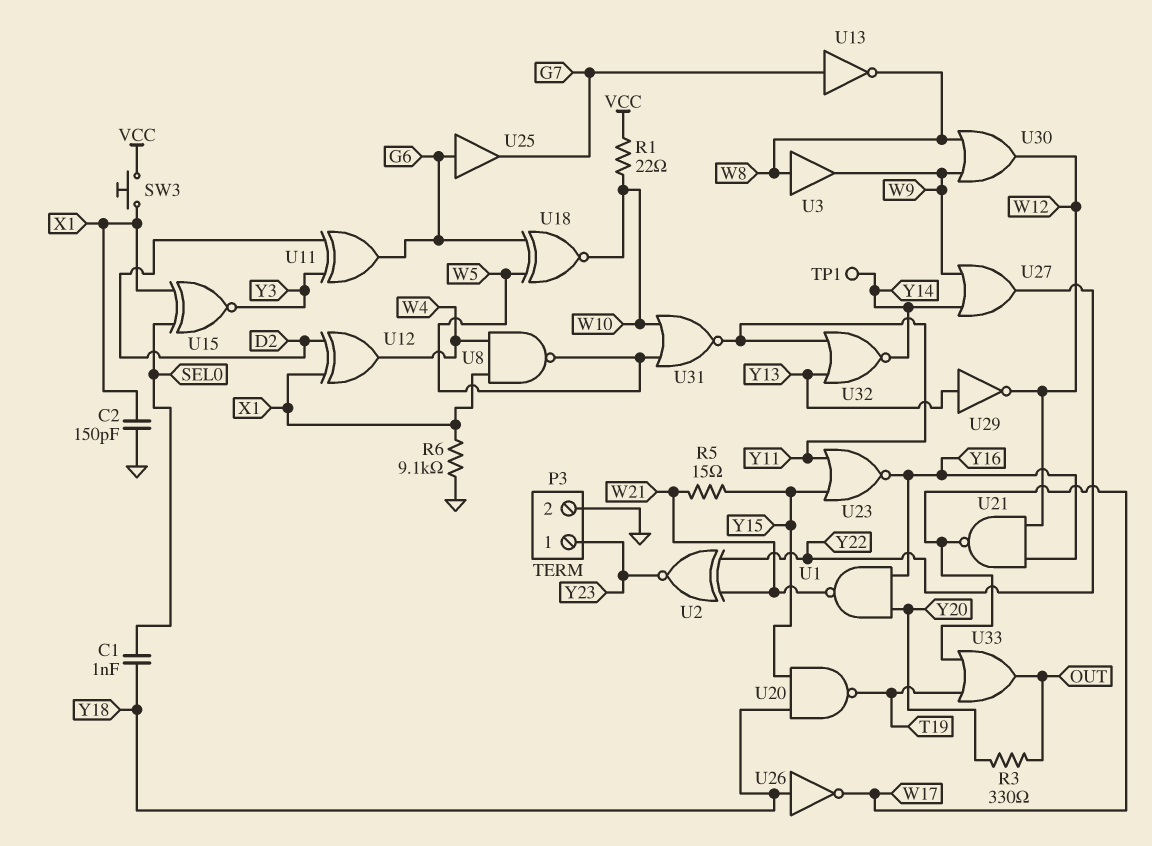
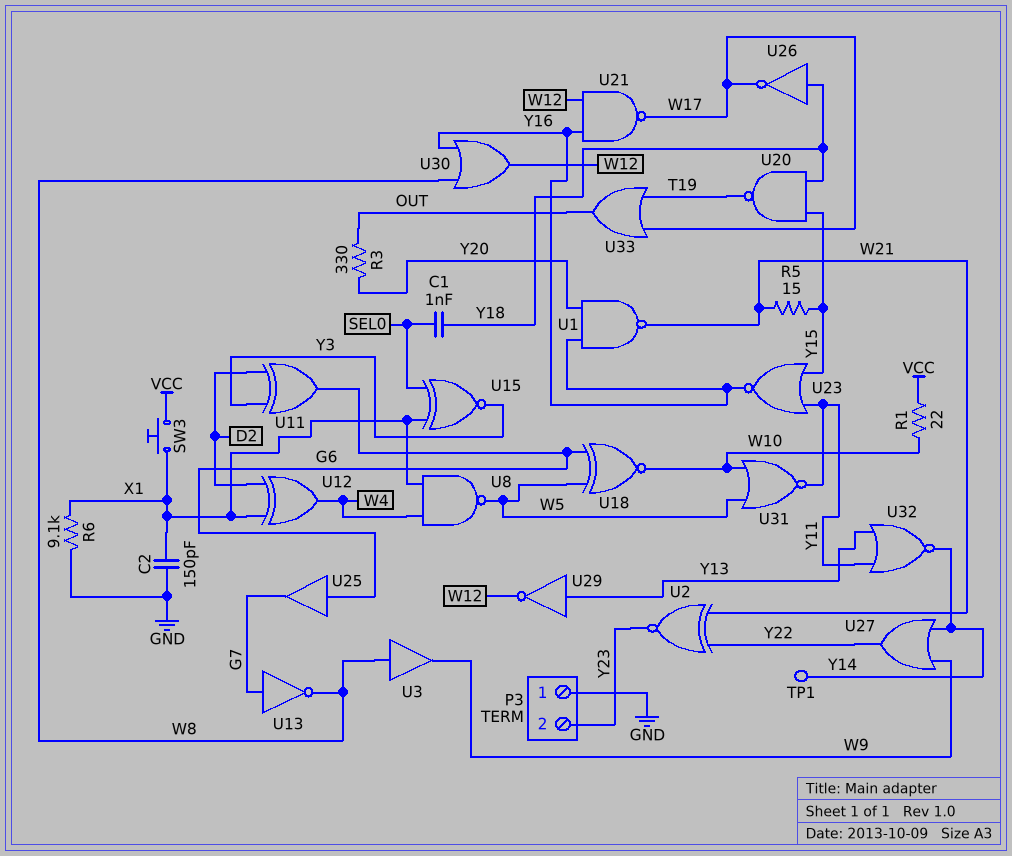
P3 pin 1: Y23 -> GND
P3 pin 2: GND -> Y23
U30: OR (in W8, in W9, out W12) -> OR (in W8, in Y16, out W12)

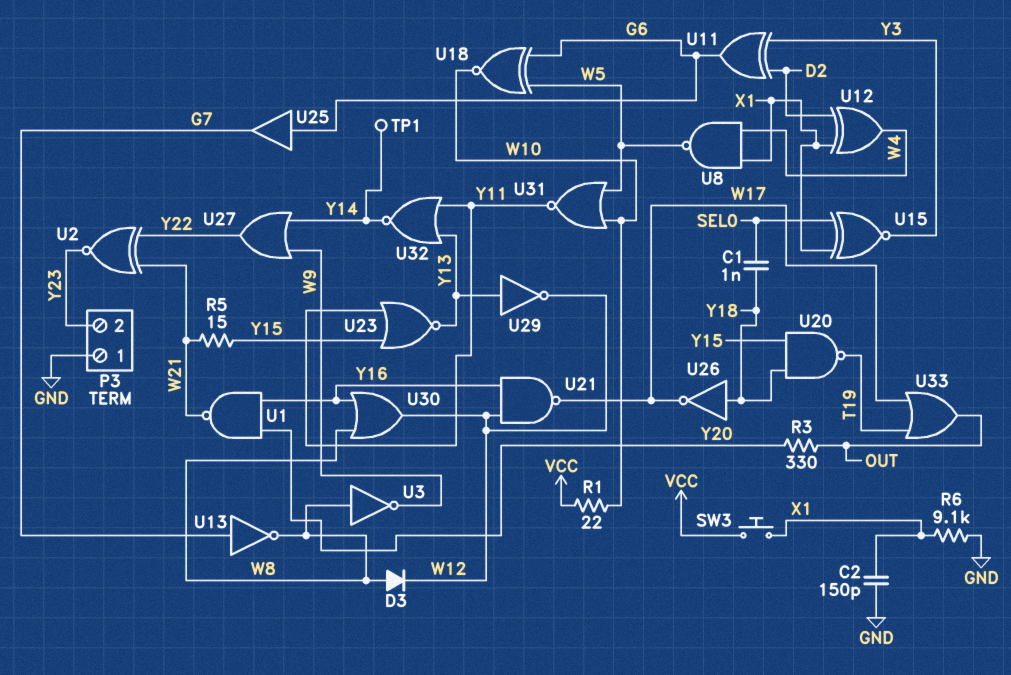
D3: none -> diode (A W8, K W12)
U3: buffer (in W8, out W9) -> NOT (in W8, out W9)
U23: NOR (in Y11, in Y15, out Y16) -> NOR (in Y11, in Y15, out Y13)

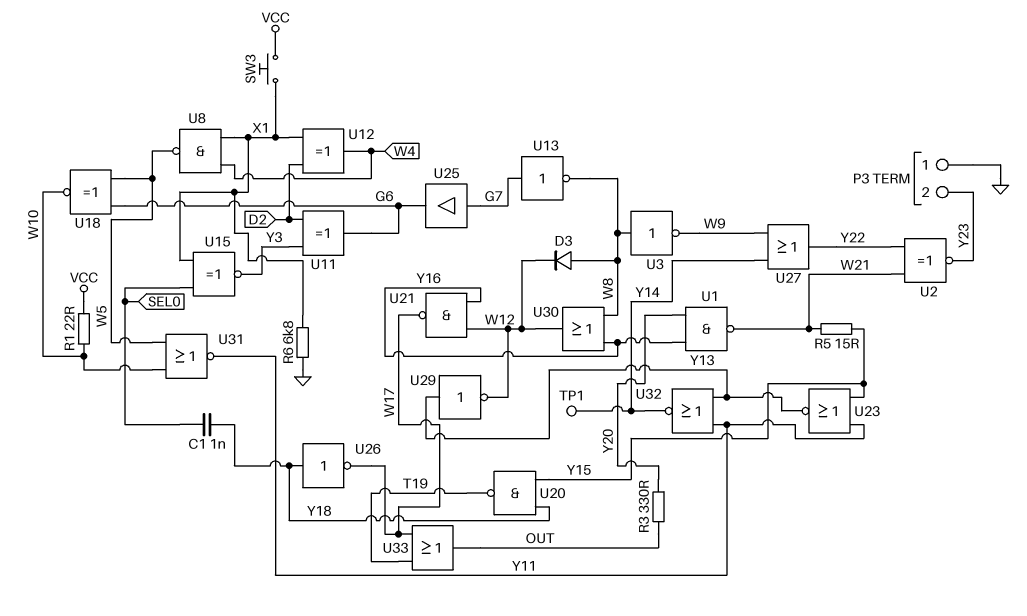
C2: 150pF (GND, X1) -> none
R6: 9.1k (GND, X1) -> 6.8k (GND, X1)
U25: buffer (in G6, out G7) -> buffer (in G7, out G6)

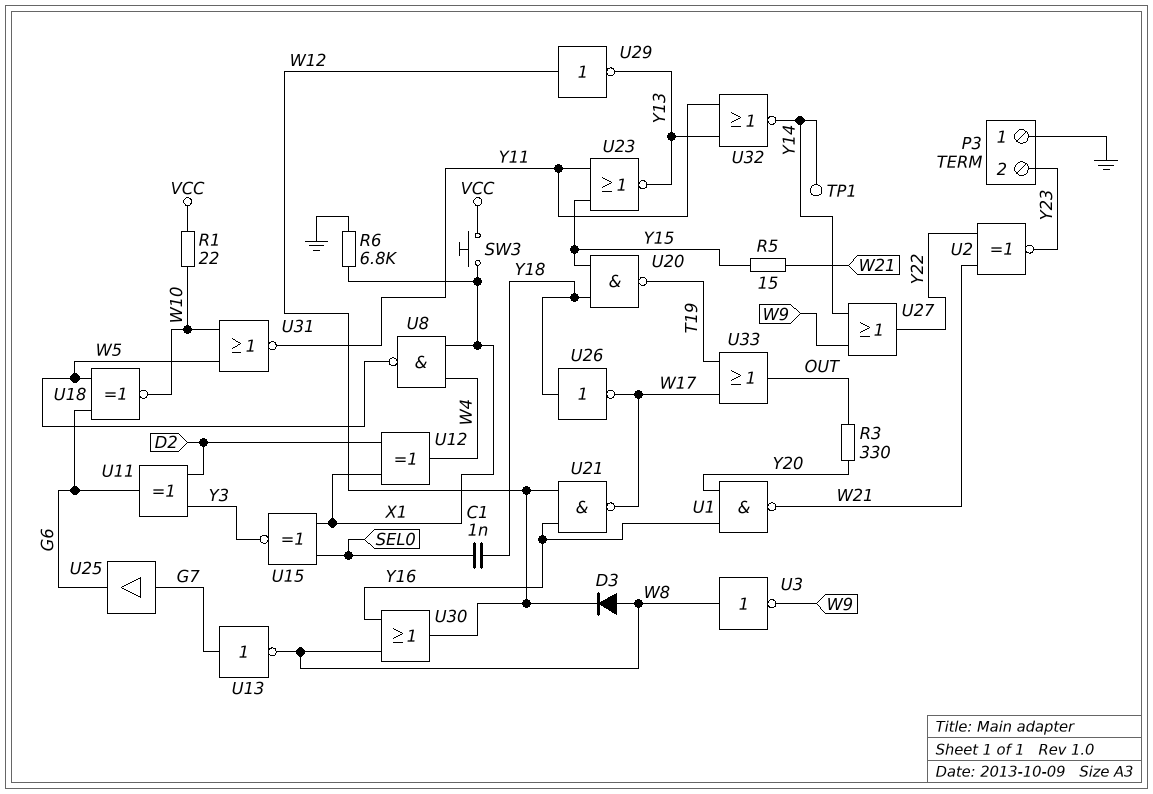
U29: NOT (in Y13, out W12) -> NOT (in W12, out Y13)

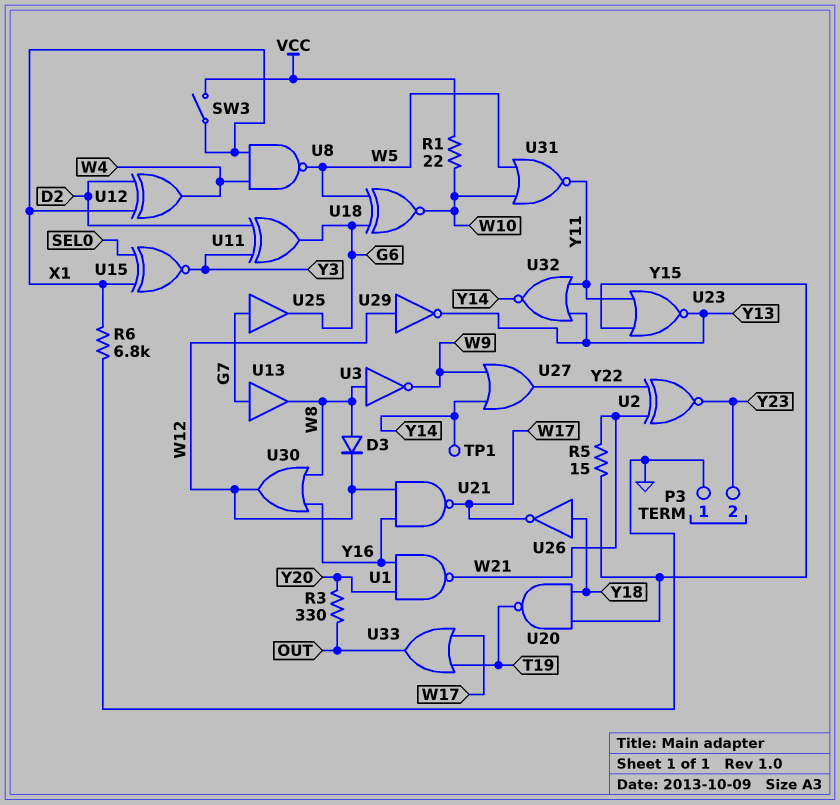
C1: 1nF (SEL0, Y18) -> none
SW3: button (VCC, X1) -> switch (VCC, X1)
U13: NOT (in G7, out W8) -> buffer (in G7, out W8)

